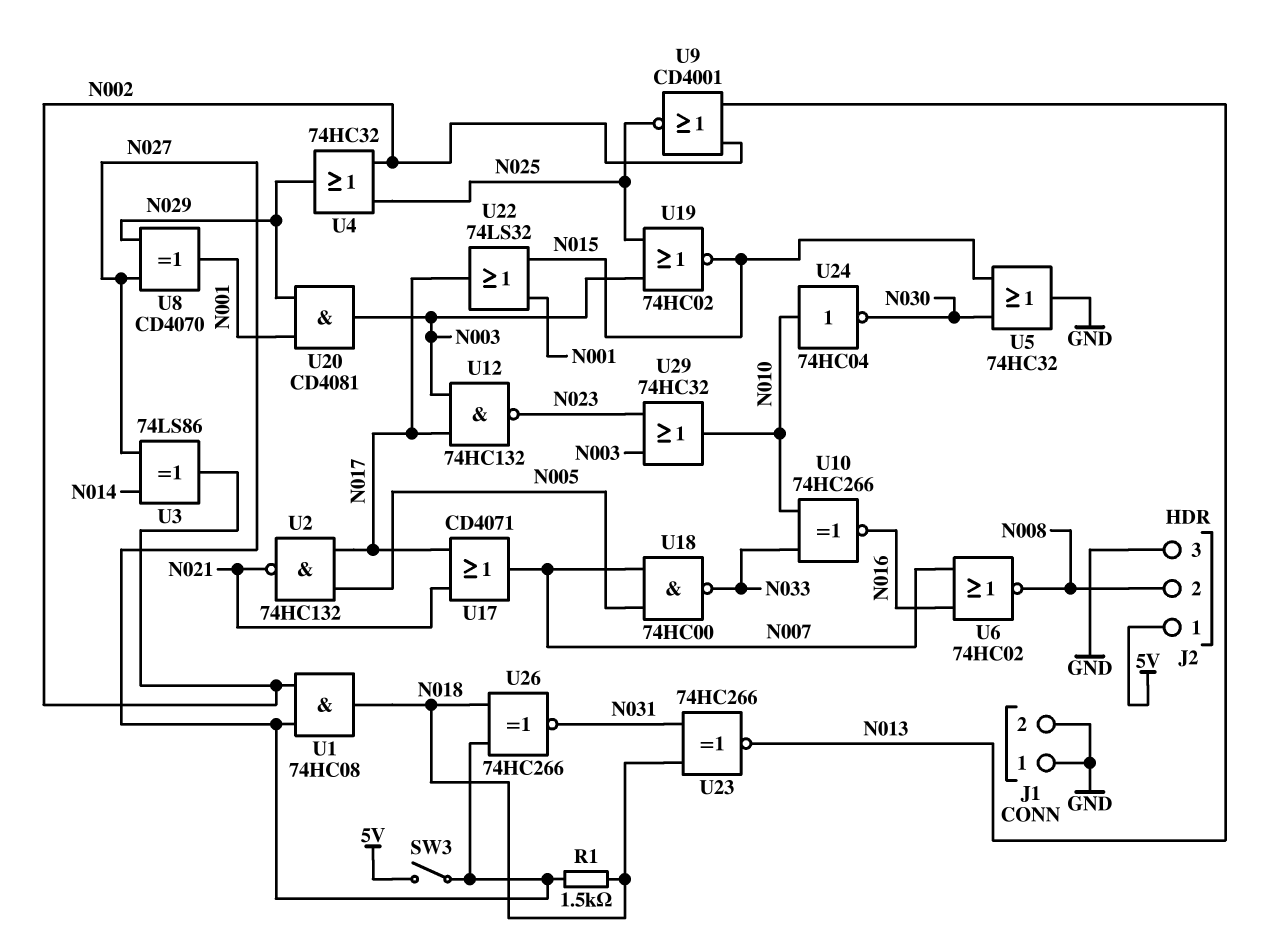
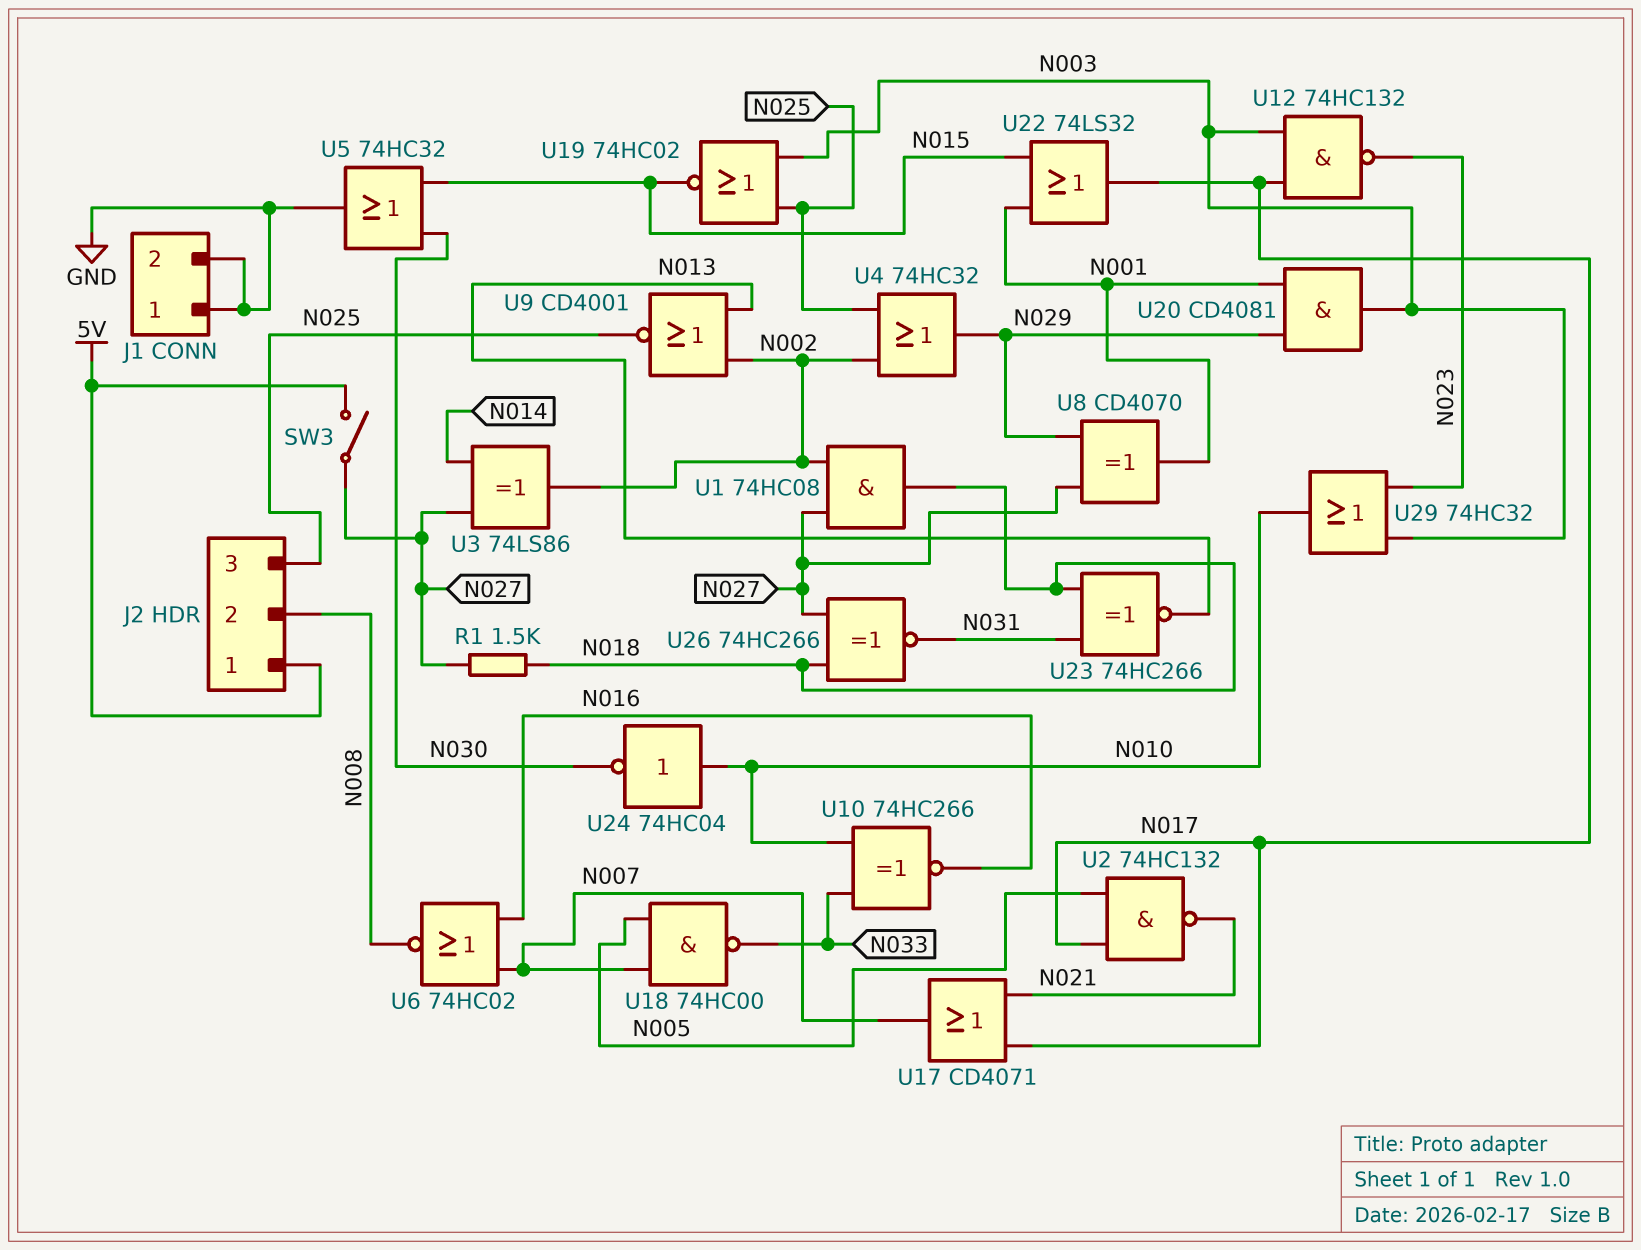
J2 pin 3: GND -> N025

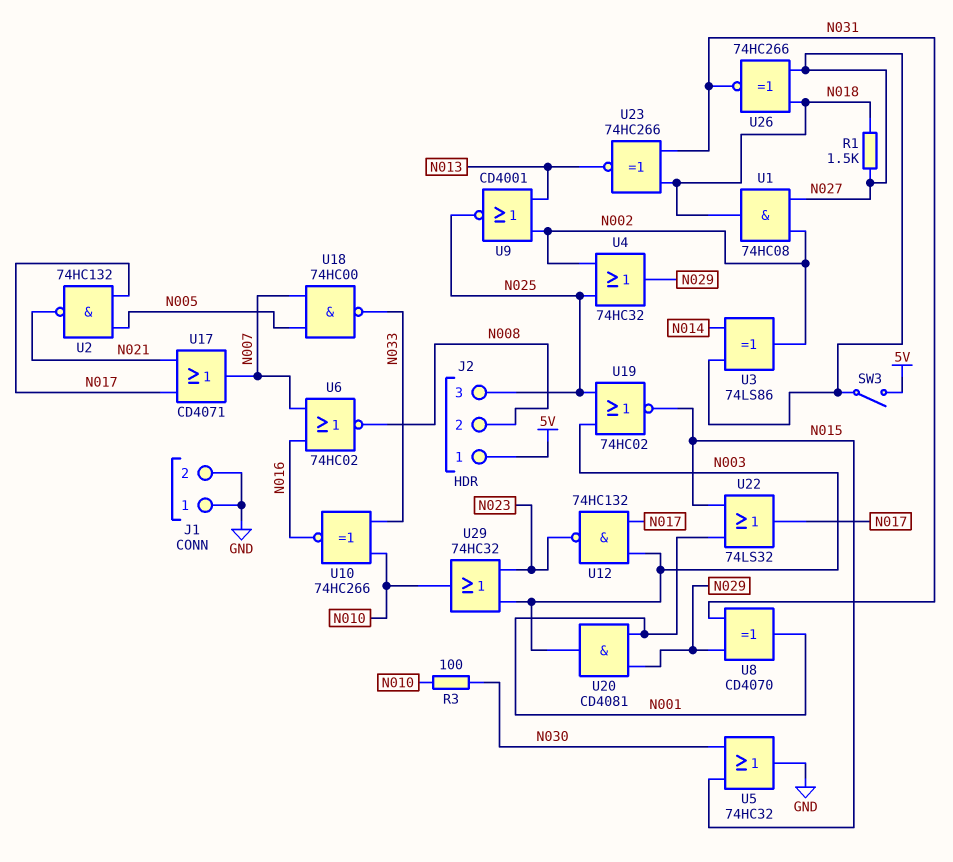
R3: none -> 100 (N010, N030)
U8: XOR CD4070 (in N027, in N029, out N001) -> XOR CD4070 (in N029, in N031, out N001)
U24: NOT 74HC04 (in N010, out N030) -> none

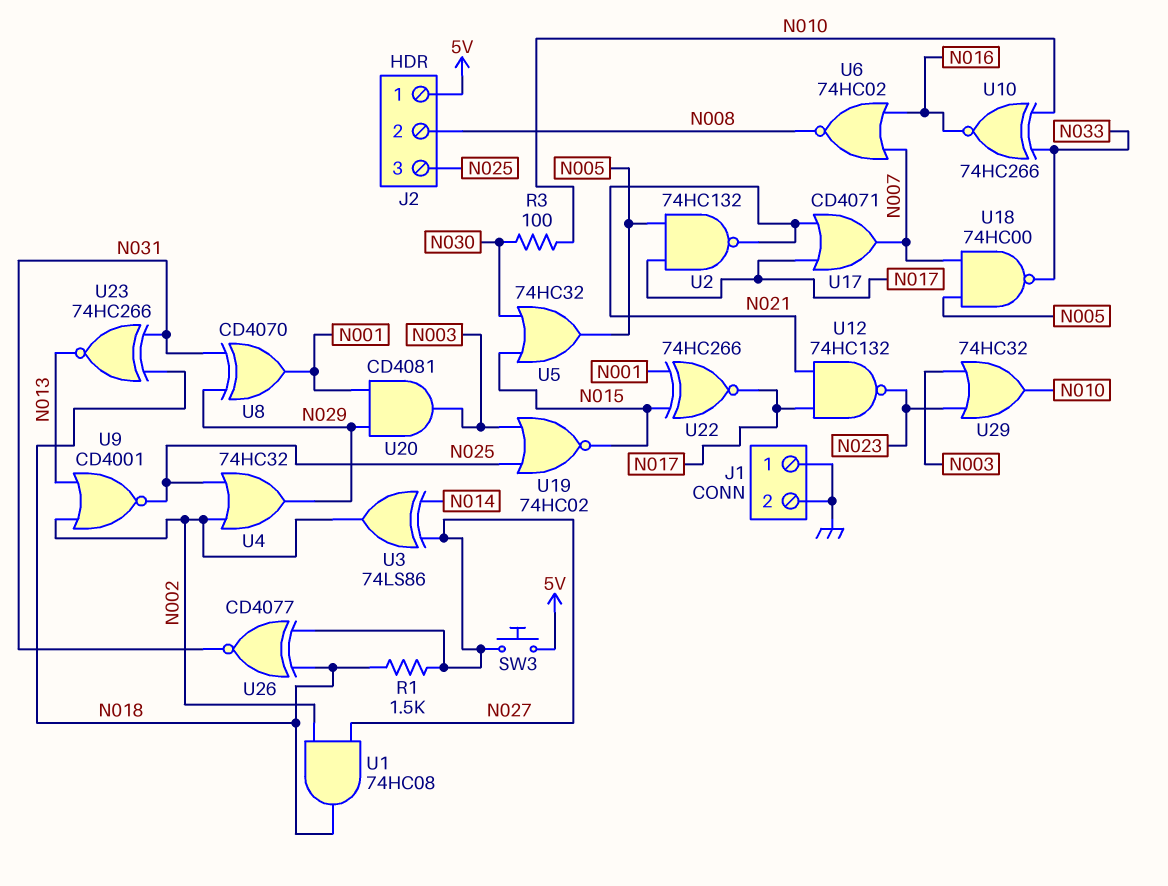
SW3: switch (5V, N027) -> button (5V, N027)
U5: OR 74HC32 (in N015, in N030, out GND) -> OR 74HC32 (in N015, in N030, out N005)
U12: NAND 74HC132 (in N003, in N017, out N023) -> NAND 74HC132 (in N017, in N021, out N023)
U22: OR 74LS32 (in N001, in N015, out N017) -> XNOR 74HC266 (in N001, in N015, out N017)
U26: XNOR 74HC266 (in N018, in N027, out N031) -> XNOR CD4077 (in N018, in N027, out N031)

